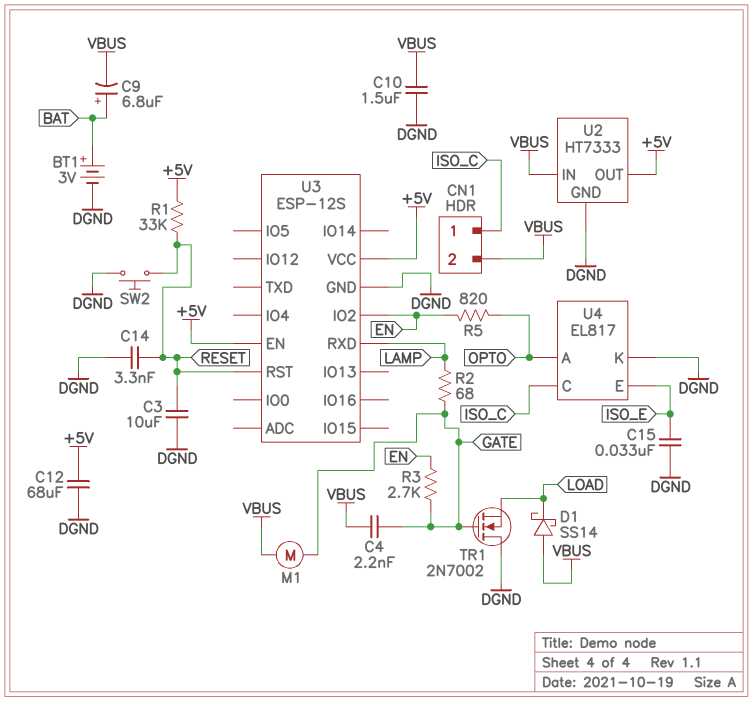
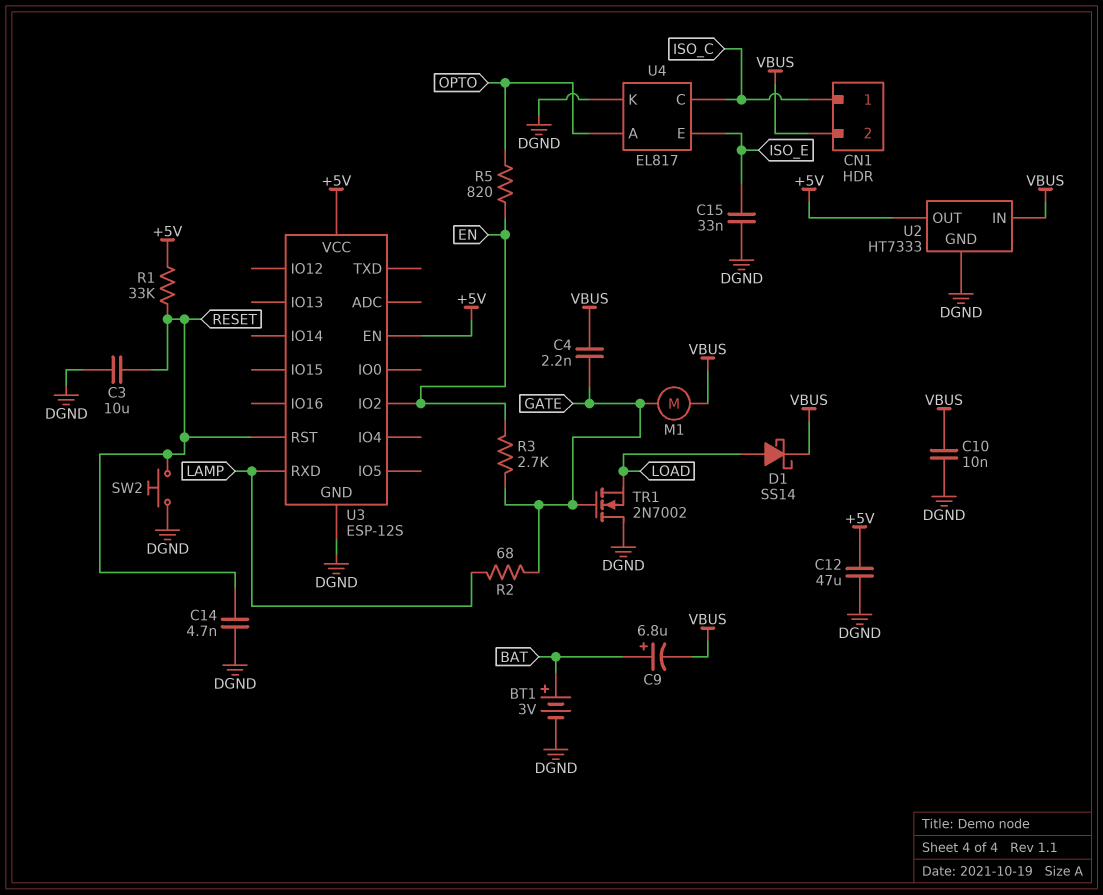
C10: 1.5uF (DGND, VBUS) -> 10nF (DGND, VBUS)
C12: 68uF (+5V, DGND) -> 47uF (+5V, DGND)
C14: 3.3nF (DGND, RESET) -> 4.7nF (DGND, RESET)
D1: schottky SS14 (A VBUS, K LOAD) -> schottky SS14 (A LOAD, K VBUS)

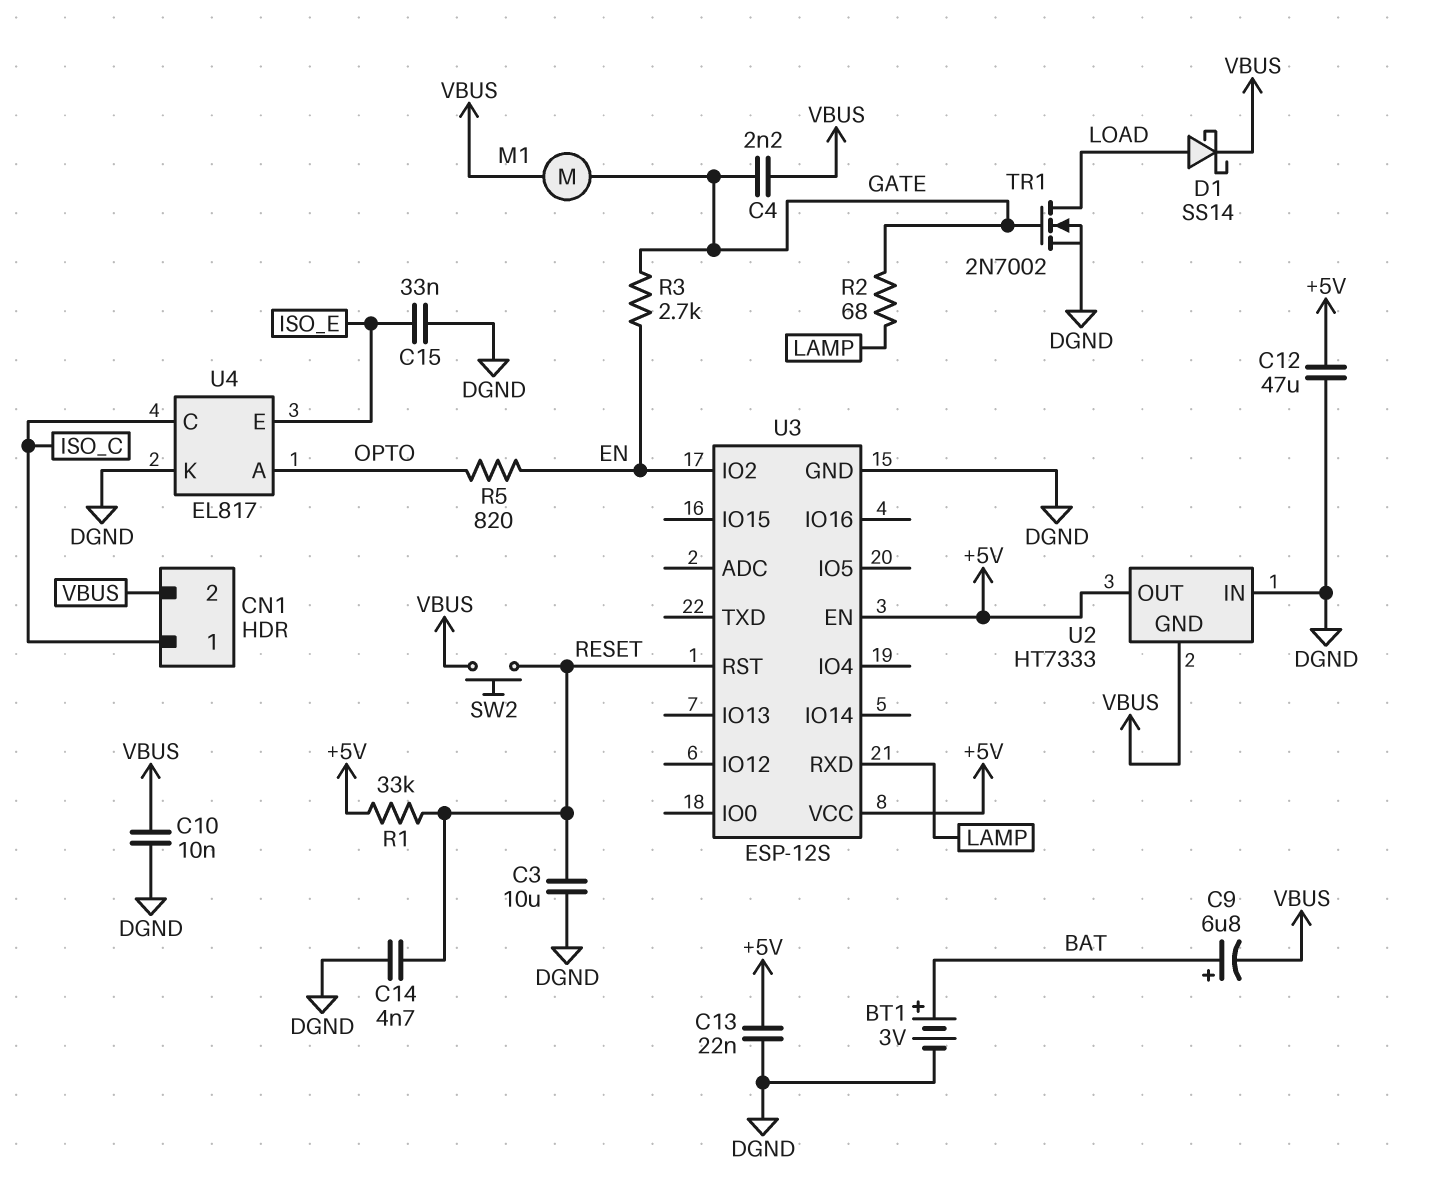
C13: none -> 22nF (+5V, DGND)
SW2: button (DGND, RESET) -> button (RESET, VBUS)
TR1: NMOS 2N7002 (G GATE, D DGND, S LOAD) -> NMOS 2N7002 (G GATE, D LOAD, S DGND)
U2 pin GND: DGND -> VBUS
U2 pin IN: VBUS -> DGND

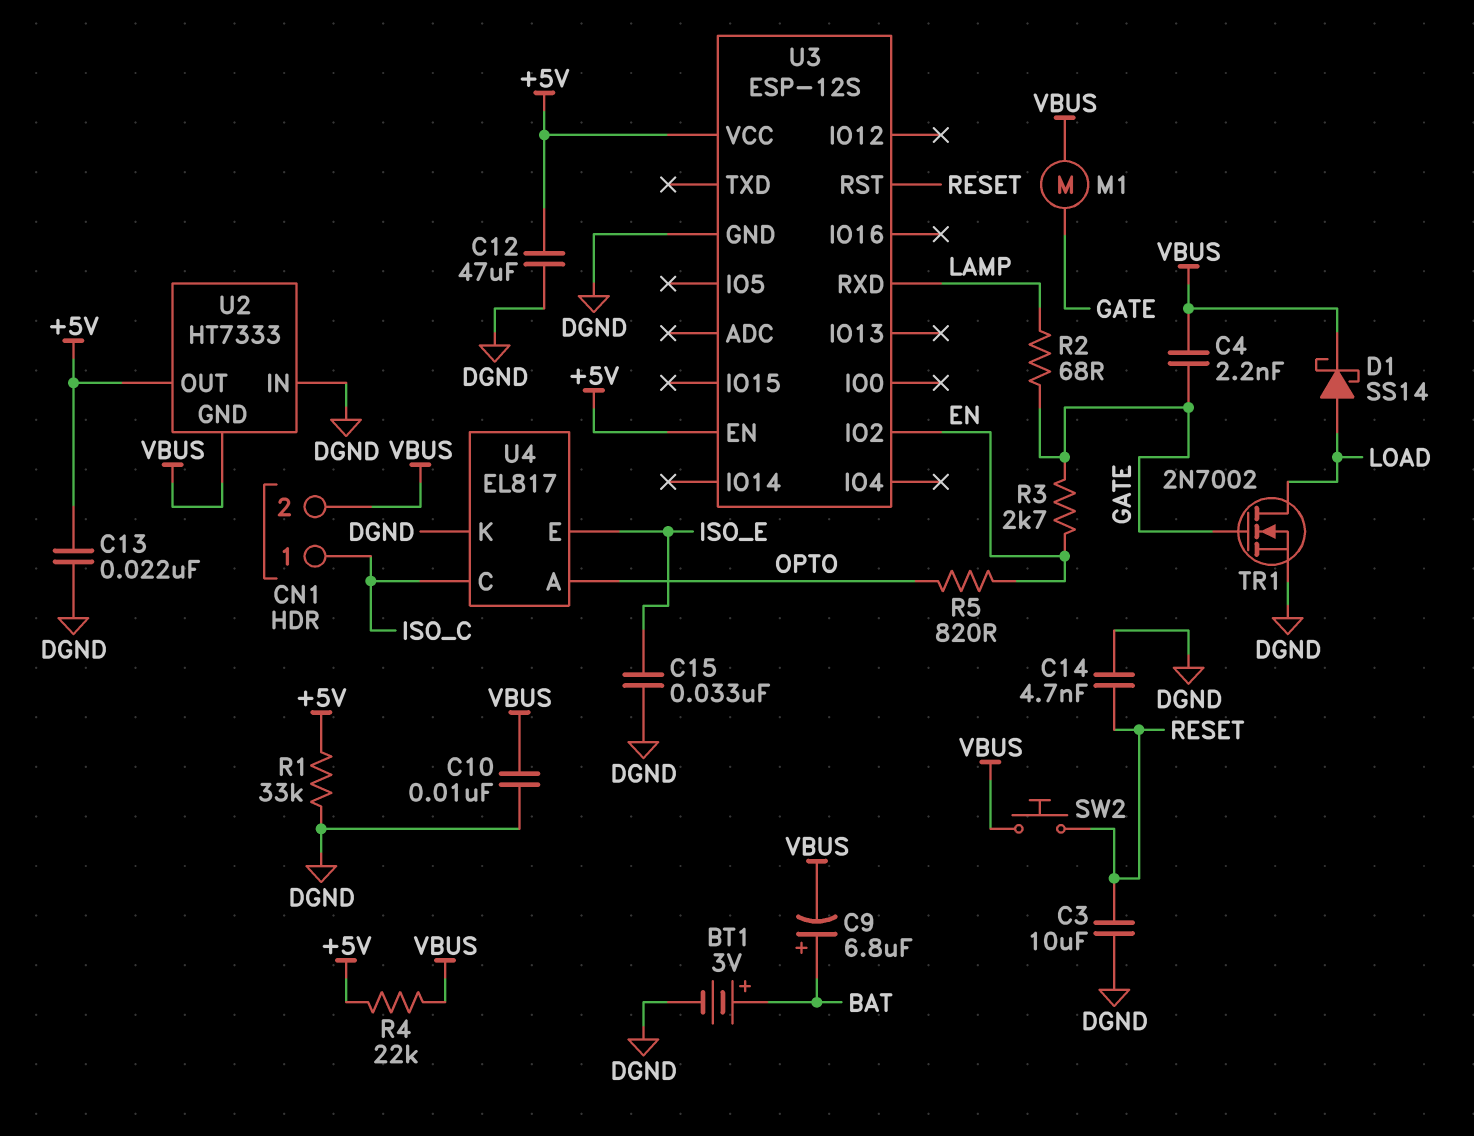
R1: 33k (+5V, RESET) -> 33k (+5V, DGND)
R4: none -> 22k (+5V, VBUS)

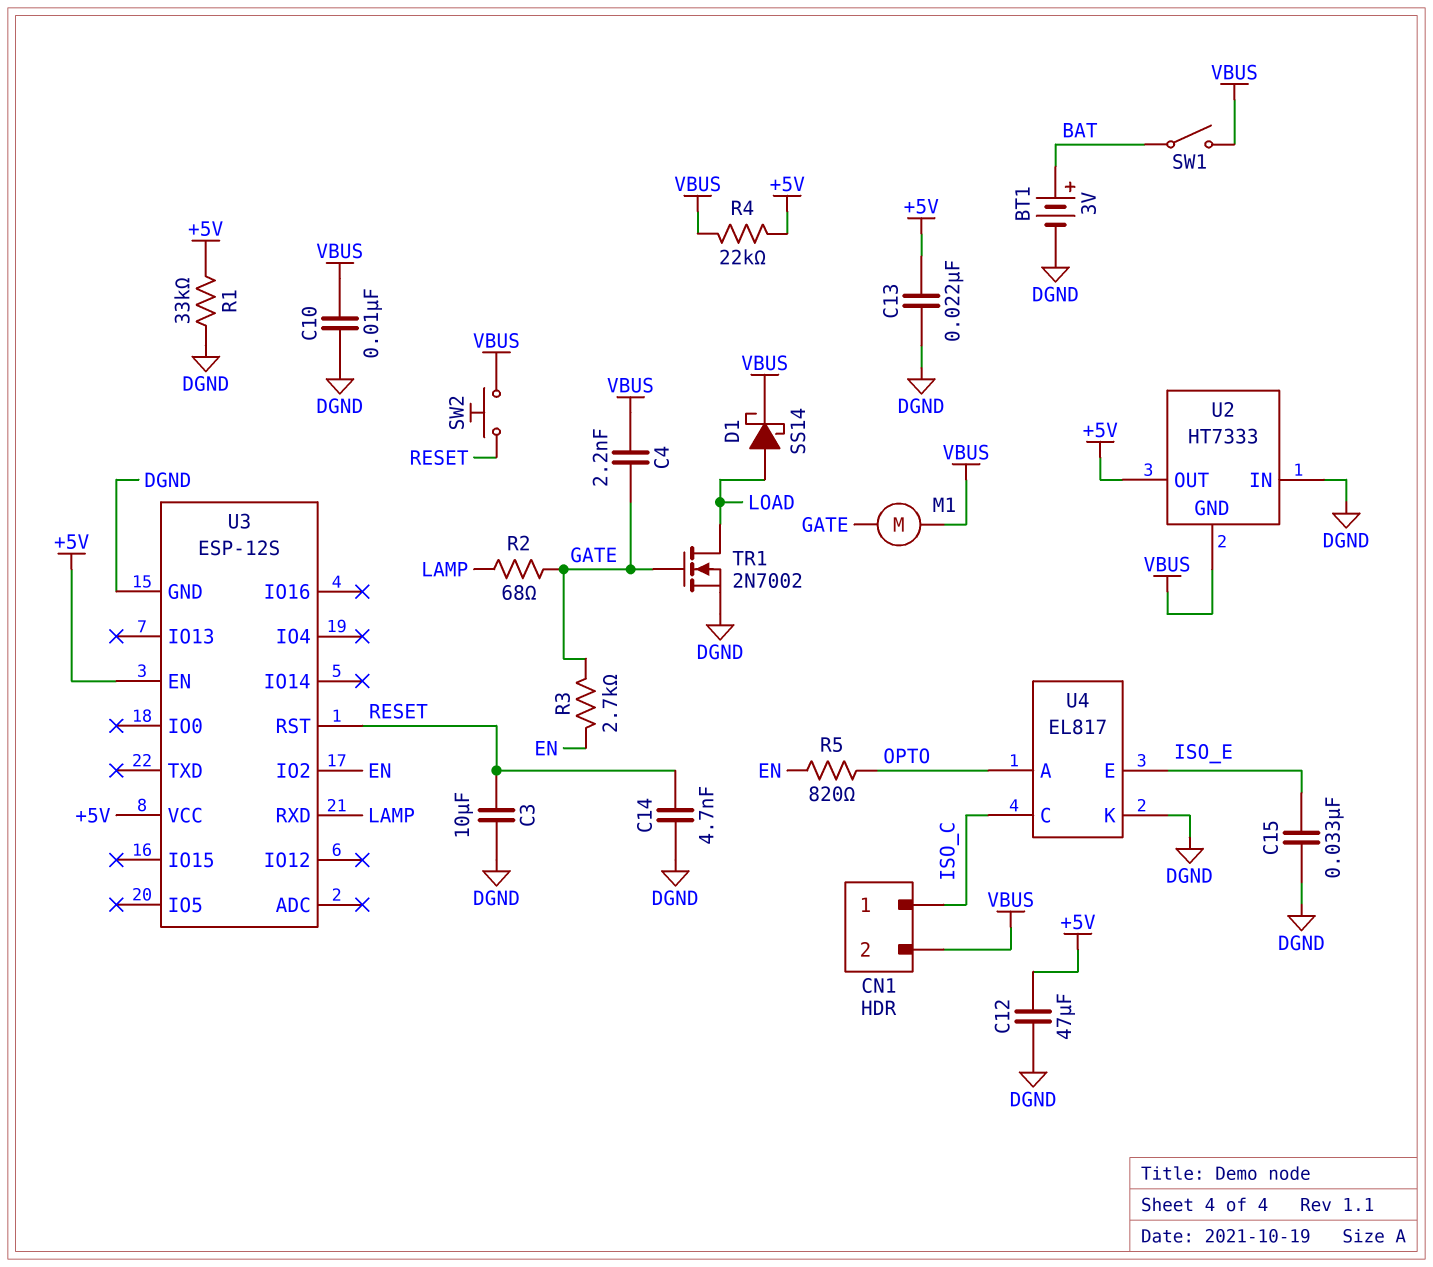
C9: 6.8uF (plus BAT, minus VBUS) -> none
SW1: none -> switch (BAT, VBUS)

